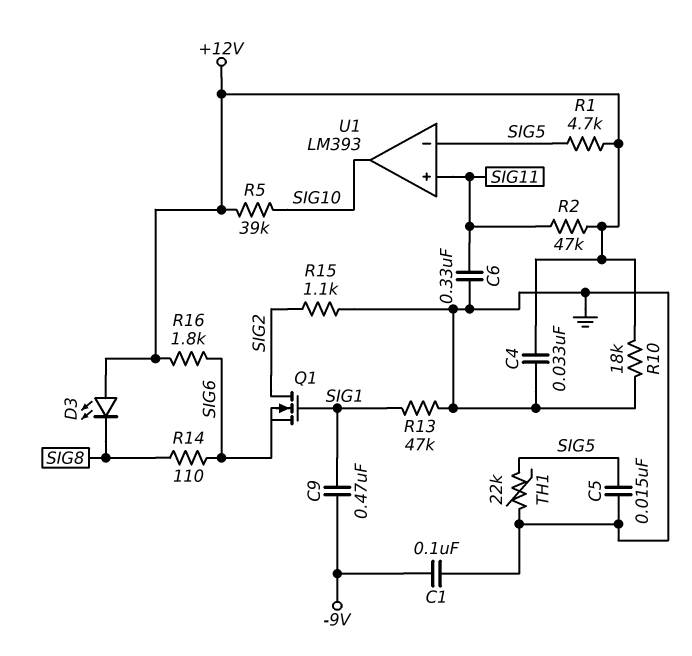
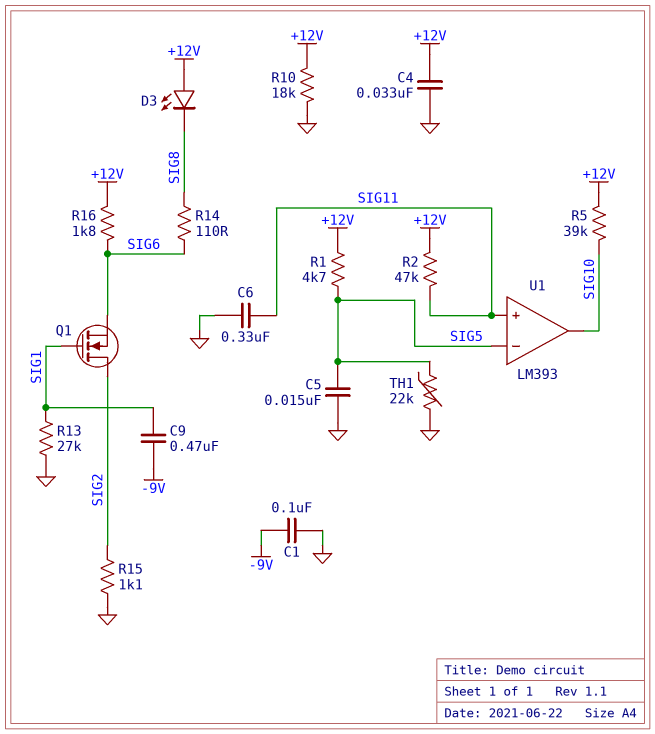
R13: 47k (GND, SIG1) -> 27k (GND, SIG1)

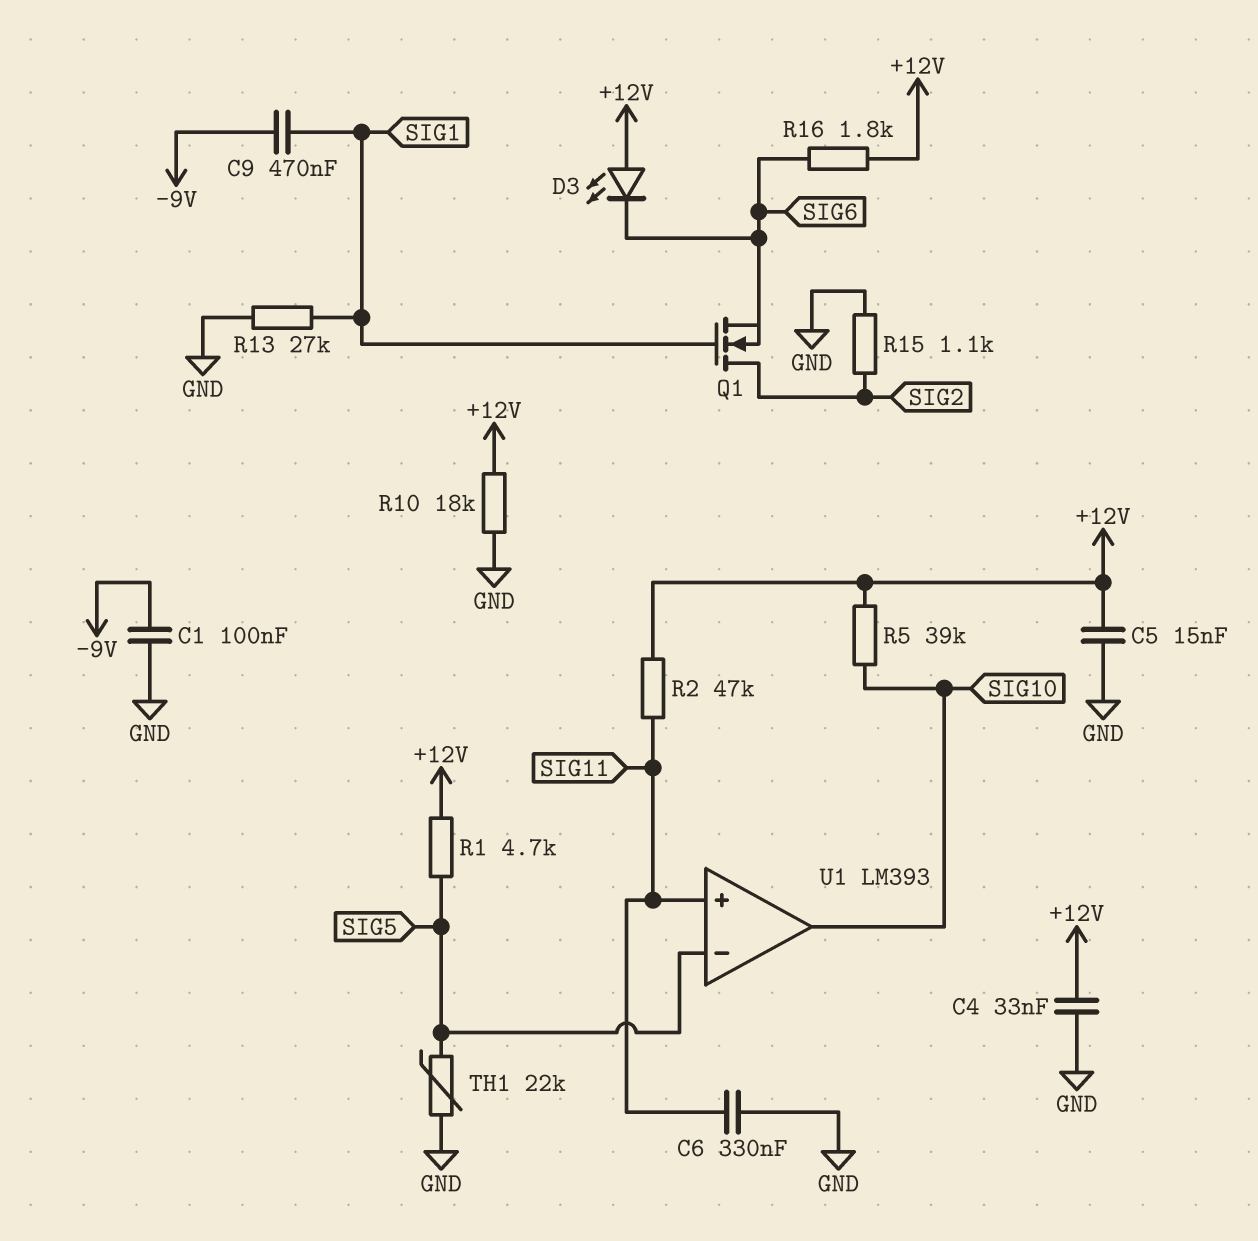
C5: 15nF (GND, SIG5) -> 15nF (+12V, GND)
D3: LED (A +12V, K SIG8) -> LED (A +12V, K SIG6)
R14: 110 (SIG6, SIG8) -> none

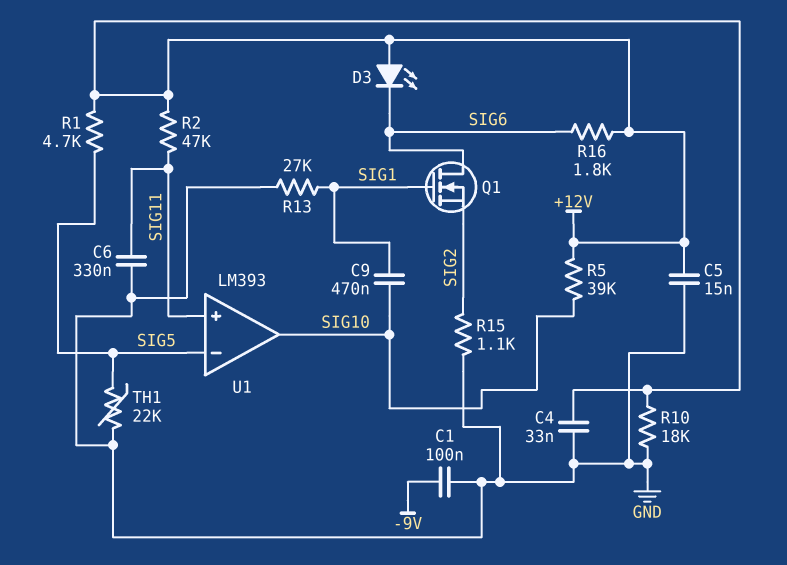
C9: 470nF (-9V, SIG1) -> 470nF (SIG1, SIG10)
Q1: NMOS (G SIG1, D SIG2, S SIG6) -> NMOS (G SIG1, D SIG6, S SIG2)

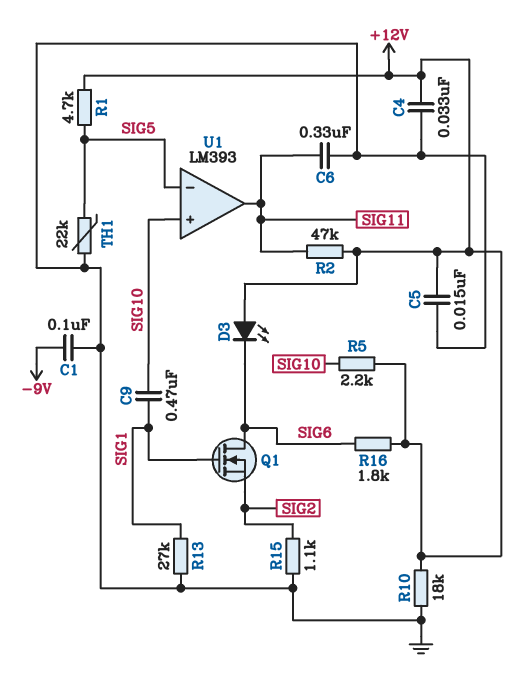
R5: 39k (+12V, SIG10) -> 2.2k (+12V, SIG10)
U1 pin in+: SIG11 -> SIG10
U1 pin out: SIG10 -> SIG11

